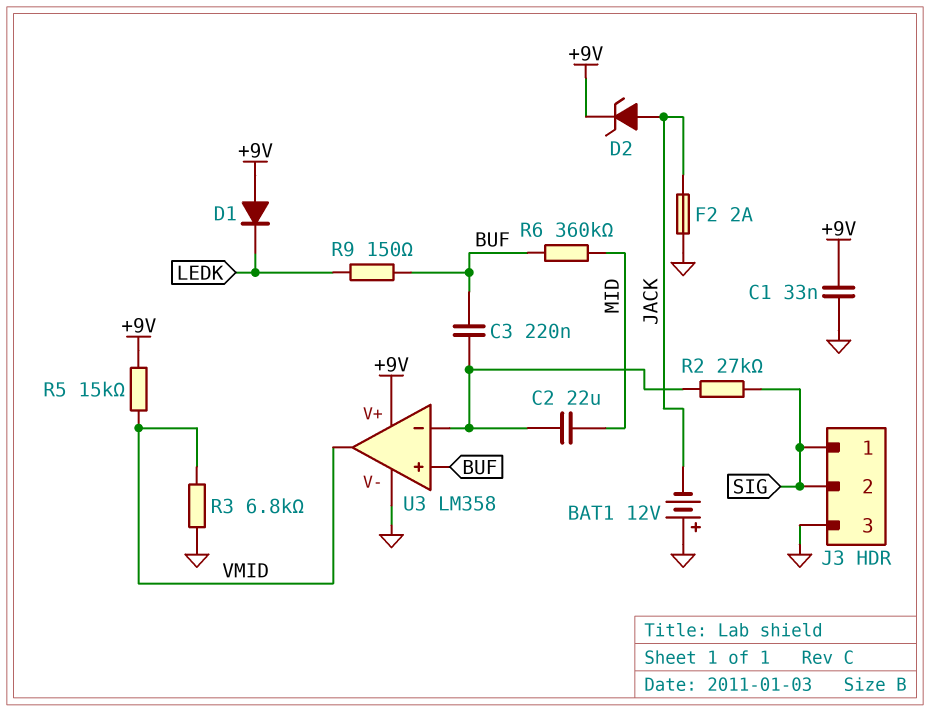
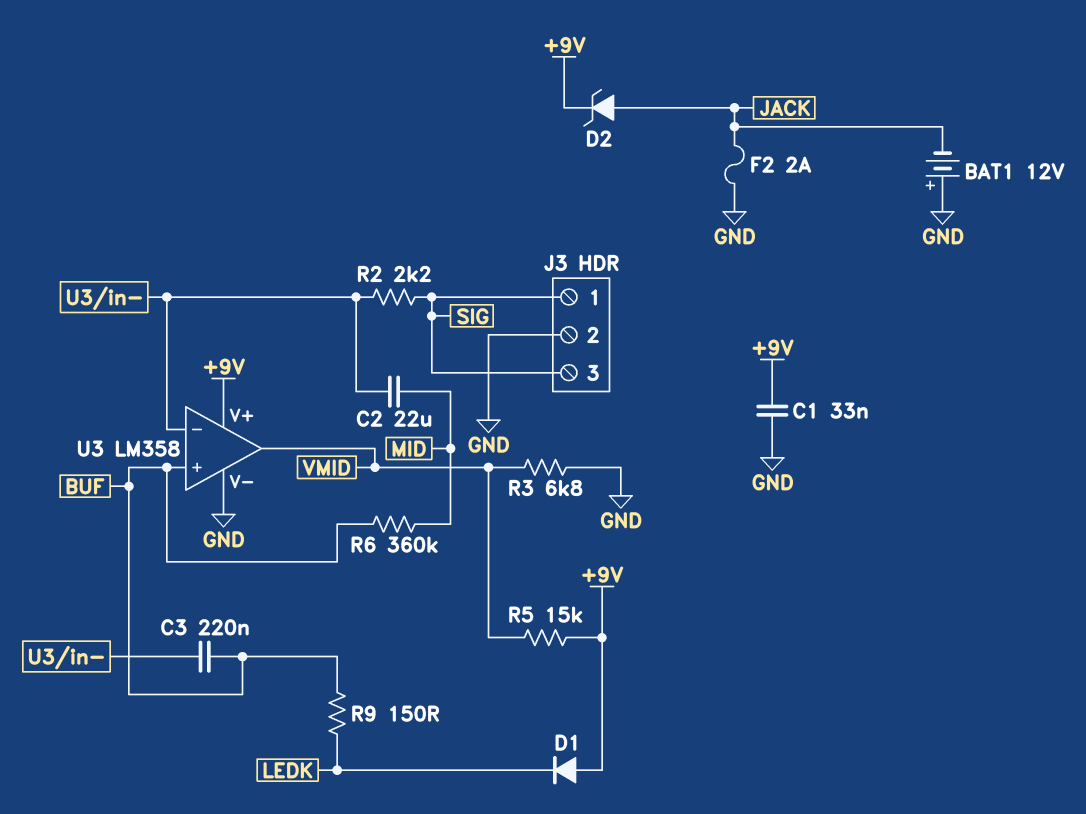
J3 pin 2: SIG -> GND
J3 pin 3: GND -> SIG
R2: 27k (SIG, U3/in-) -> 2.2k (SIG, U3/in-)

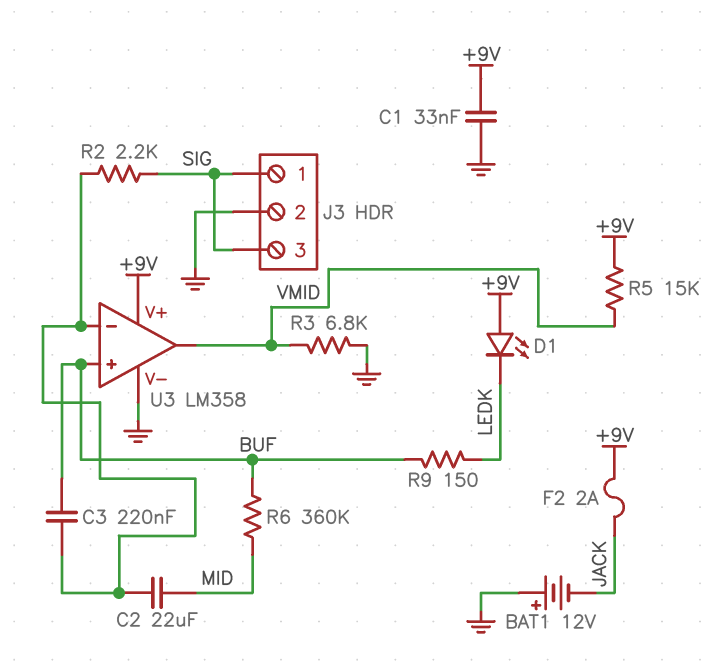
D1: diode (A +9V, K LEDK) -> LED (A +9V, K LEDK)
D2: zener (A JACK, K +9V) -> none
F2: 2A (GND, JACK) -> 2A (+9V, JACK)

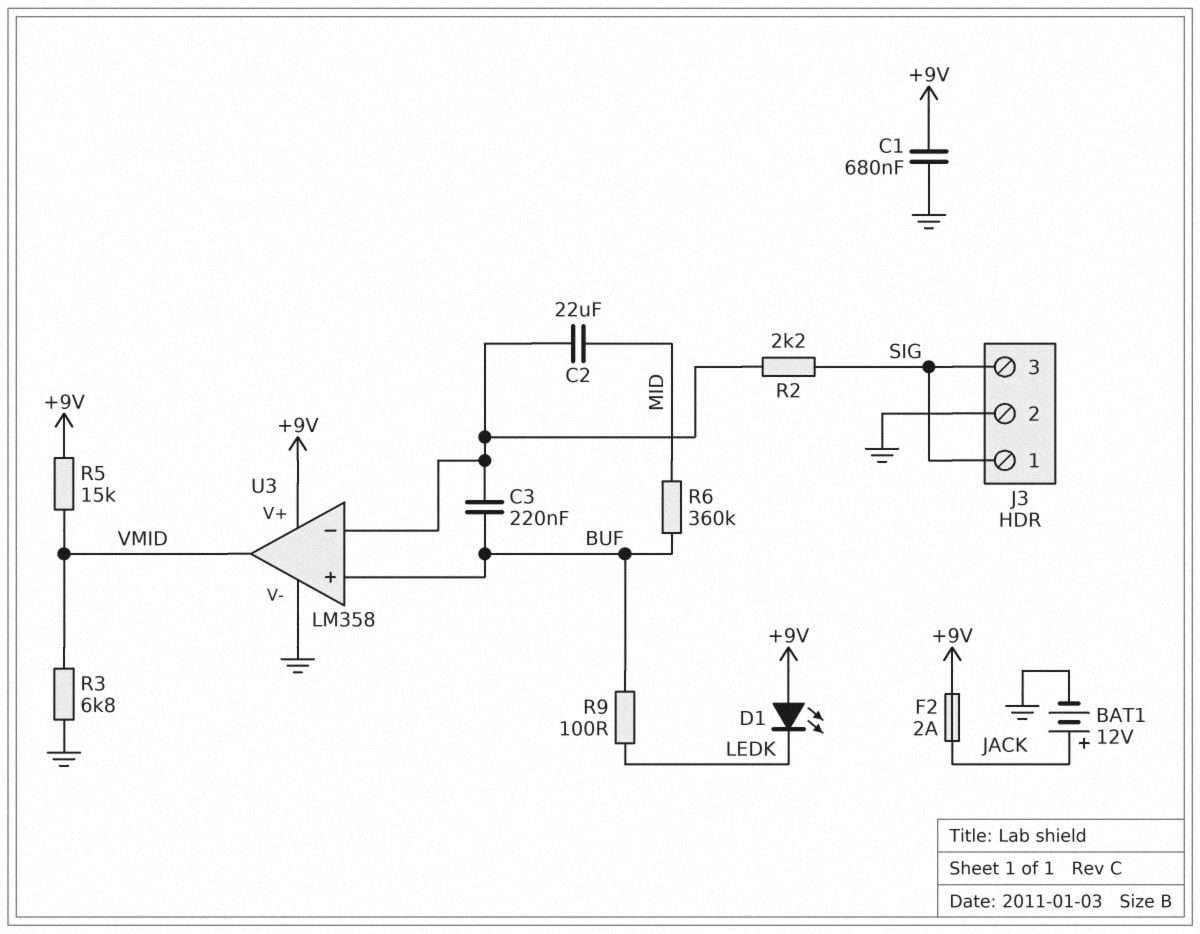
BAT1: 12V (plus GND, minus JACK) -> 12V (plus JACK, minus GND)
C1: 33nF (+9V, GND) -> 680nF (+9V, GND)
R9: 150 (BUF, LEDK) -> 100 (BUF, LEDK)

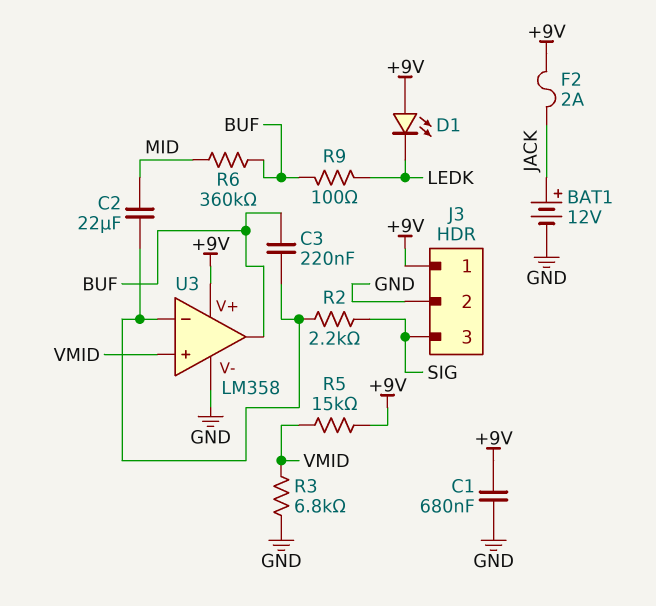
J3 pin 1: SIG -> +9V
U3 pin in+: BUF -> VMID
U3 pin out: VMID -> BUF

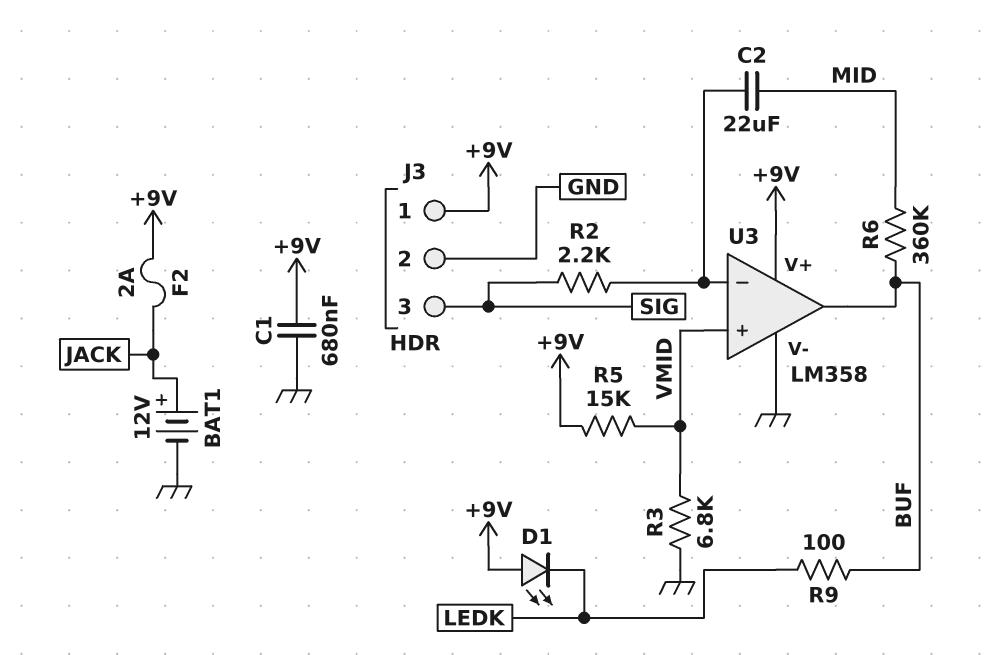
C3: 220nF (BUF, U3/in-) -> none

